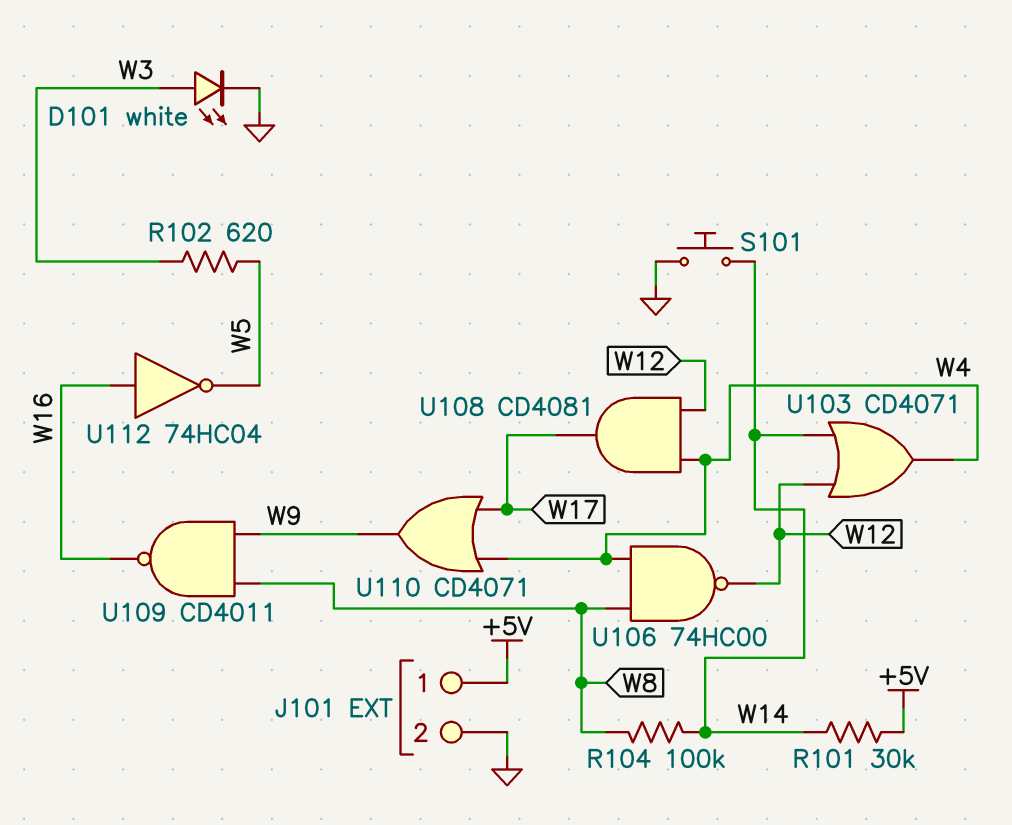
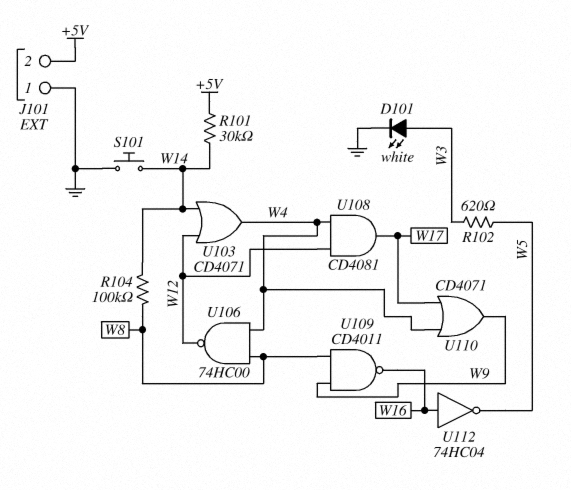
J101 pin 1: +5V -> GND
J101 pin 2: GND -> +5V

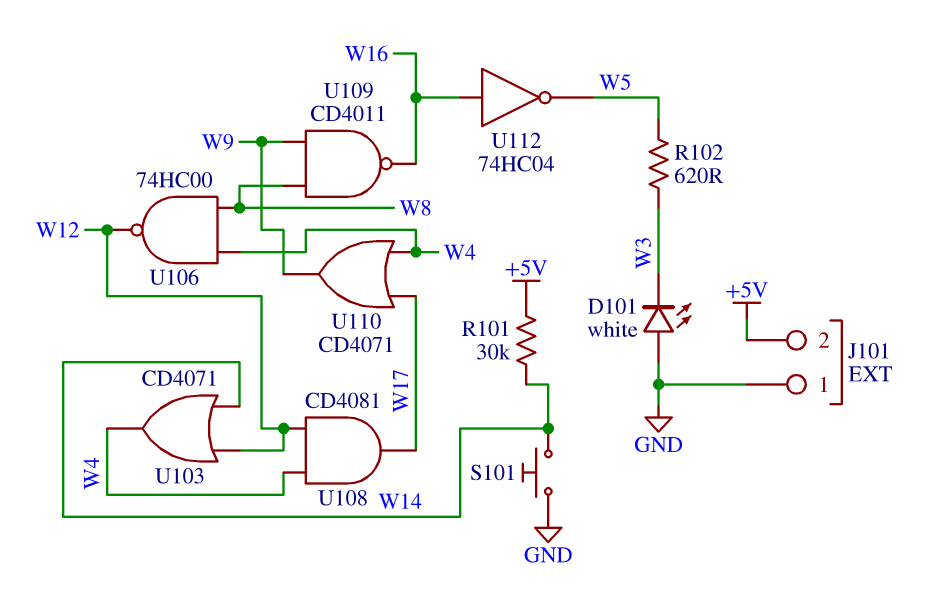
D101: LED white (A W3, K GND) -> LED white (A GND, K W3)
R104: 100k (W8, W14) -> none

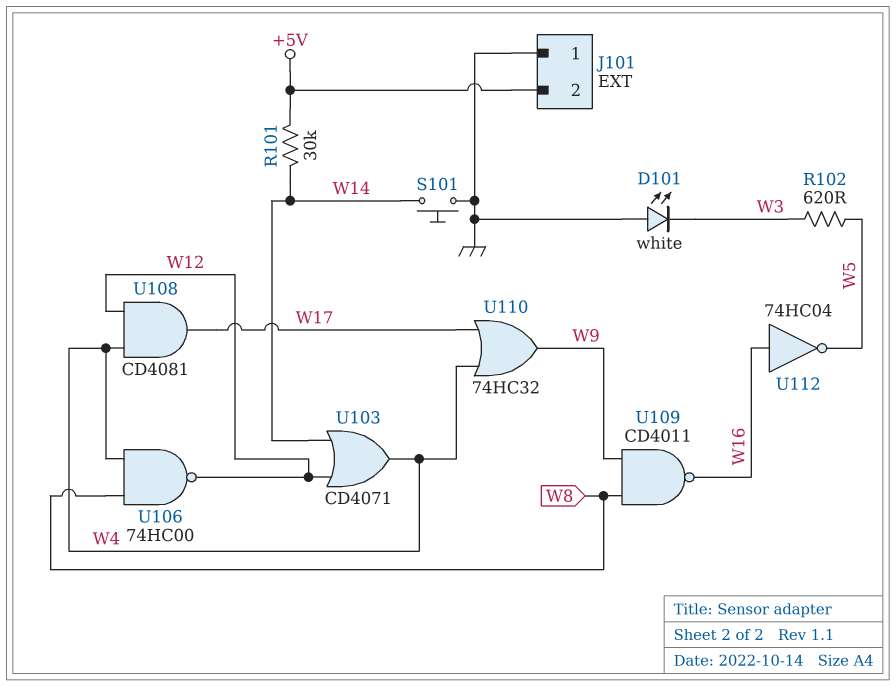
U110: OR CD4071 (in W4, in W17, out W9) -> OR 74HC32 (in W4, in W17, out W9)

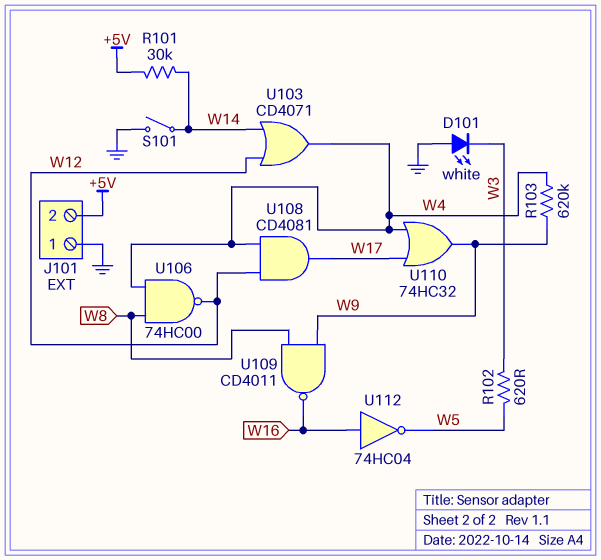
R103: none -> 620k (W4, W9)
S101: button (GND, W14) -> switch (GND, W14)

